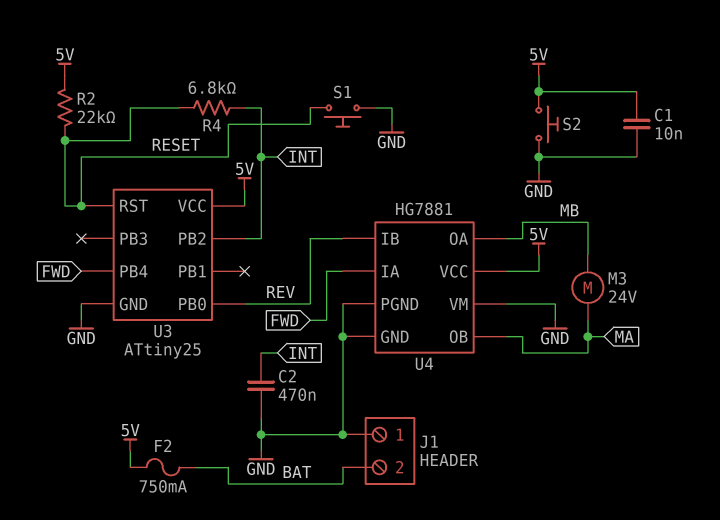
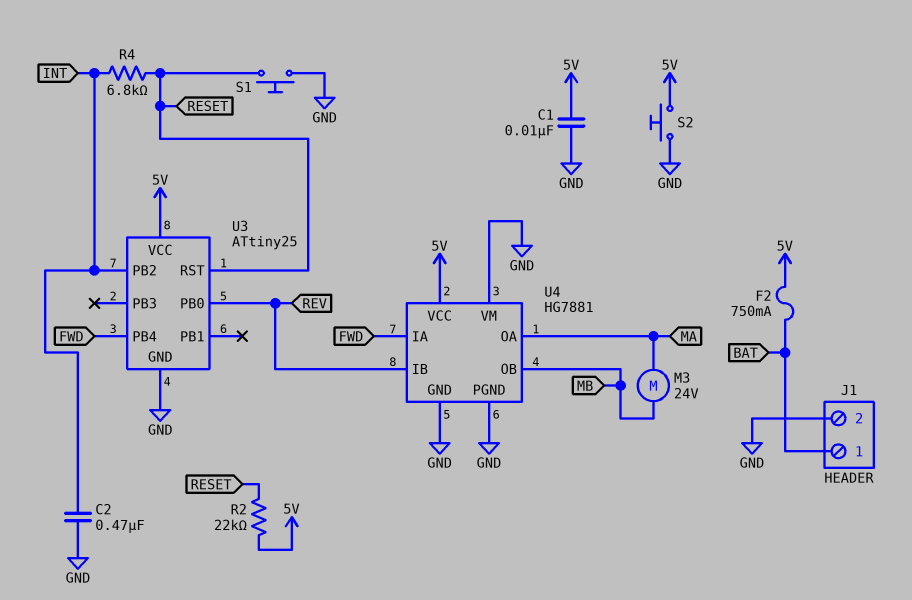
J1 pin 1: GND -> BAT
J1 pin 2: BAT -> GND
U4 pin OA: MB -> MA
U4 pin OB: MA -> MB

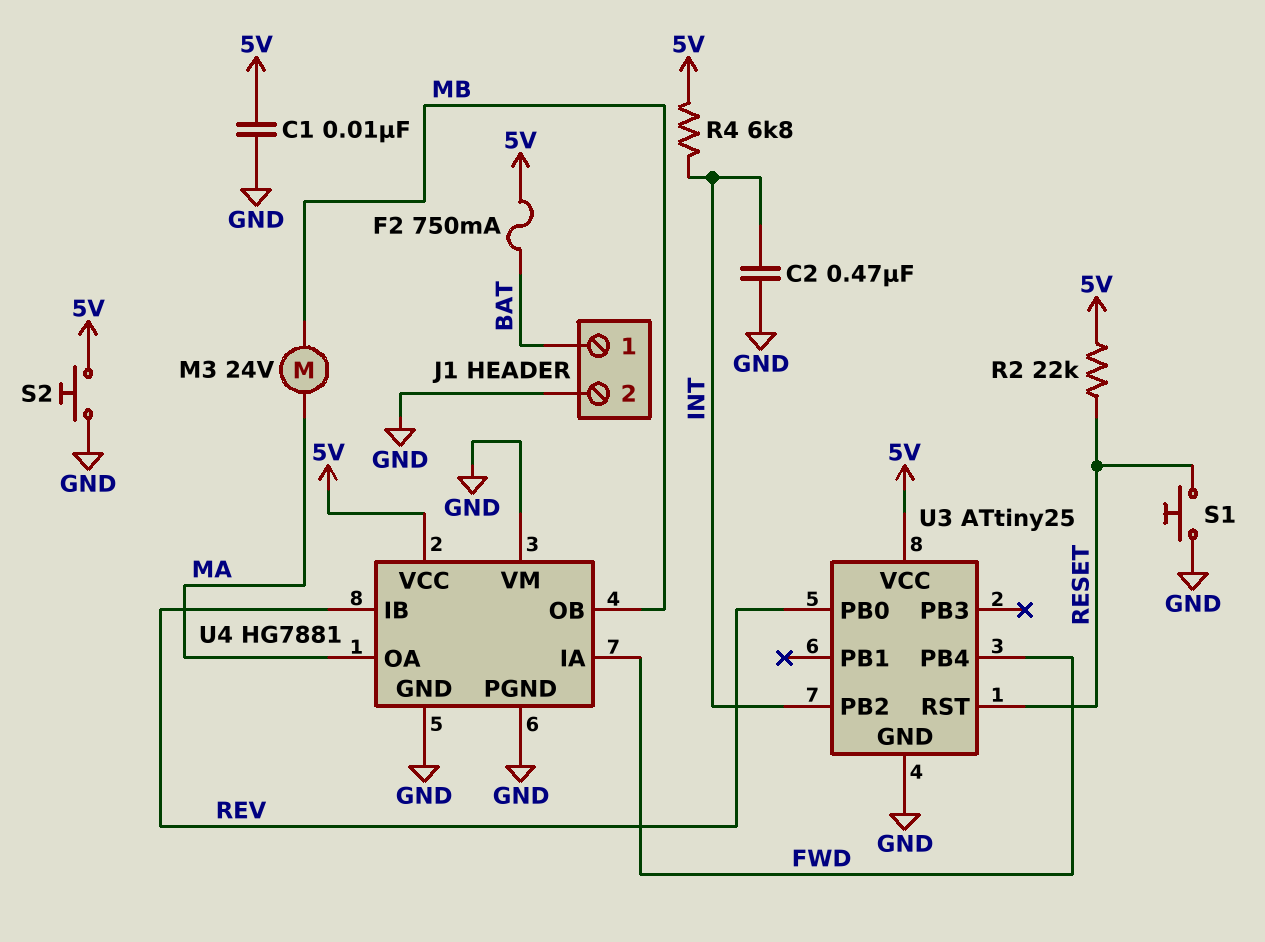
R4: 6.8k (INT, RESET) -> 6.8k (5V, INT)

